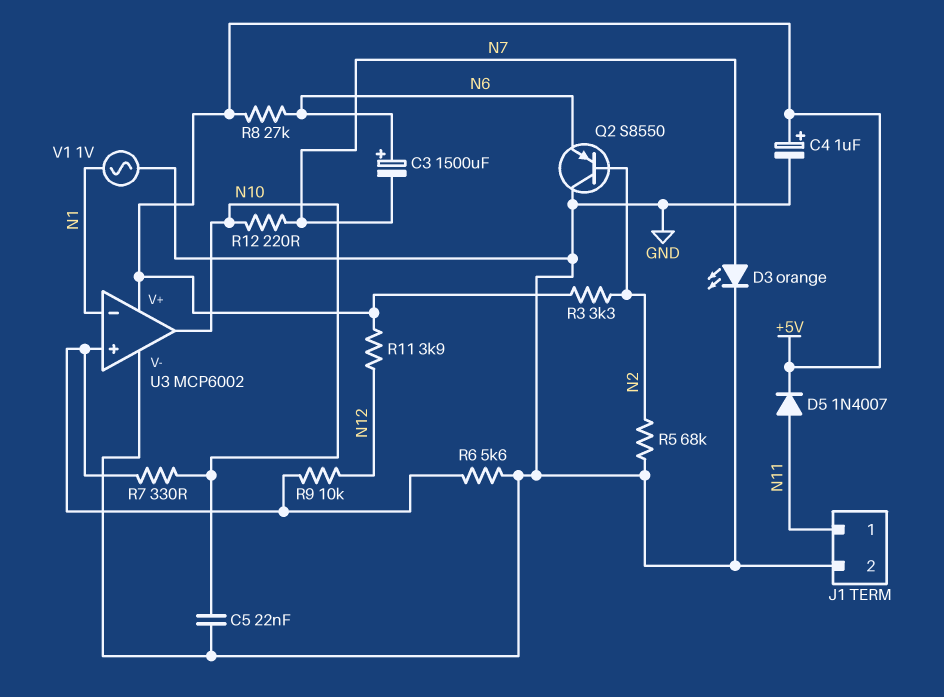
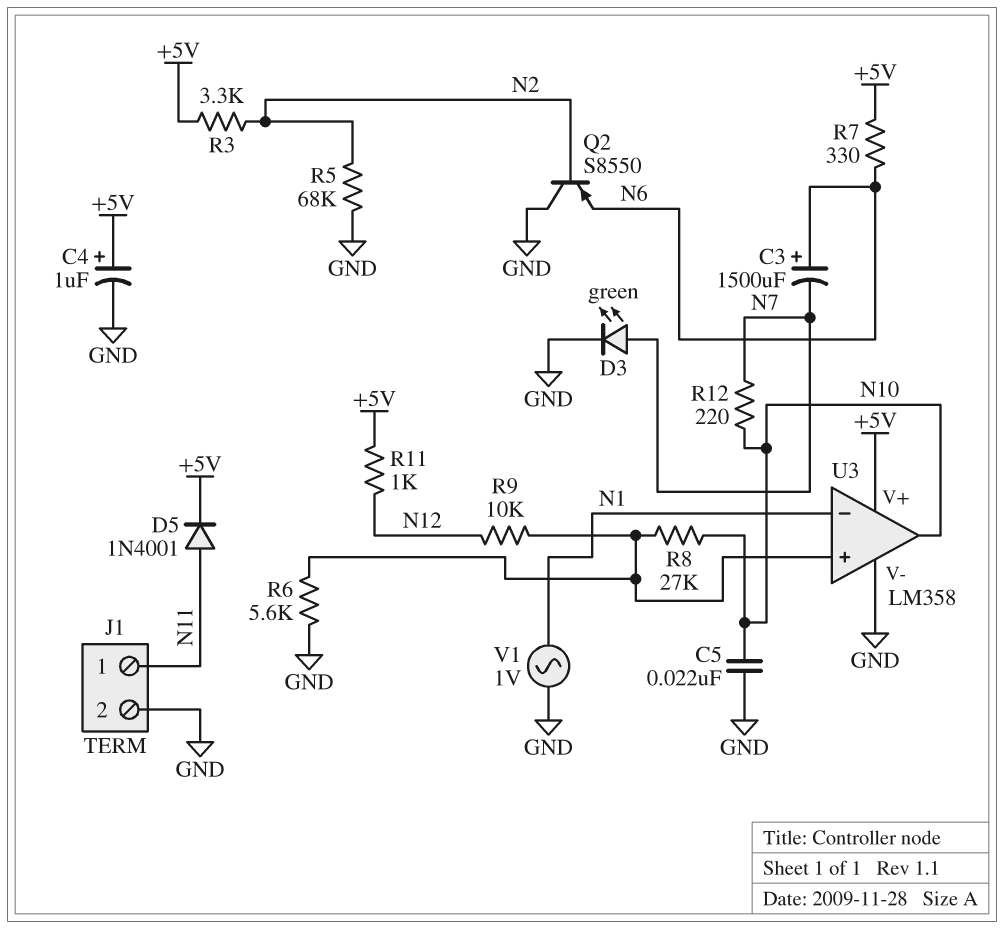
D3: LED orange (A N7, K GND) -> LED green (A N7, K GND)
D5: diode 1N4007 (A N11, K +5V) -> diode 1N4001 (A N11, K +5V)
R7: 330 (N10, U3/in+) -> 330 (+5V, N6)
R8: 27k (+5V, N6) -> 27k (N10, U3/in+)
R11: 3.9k (+5V, N12) -> 1k (+5V, N12)
U3: MCP6002 -> LM358

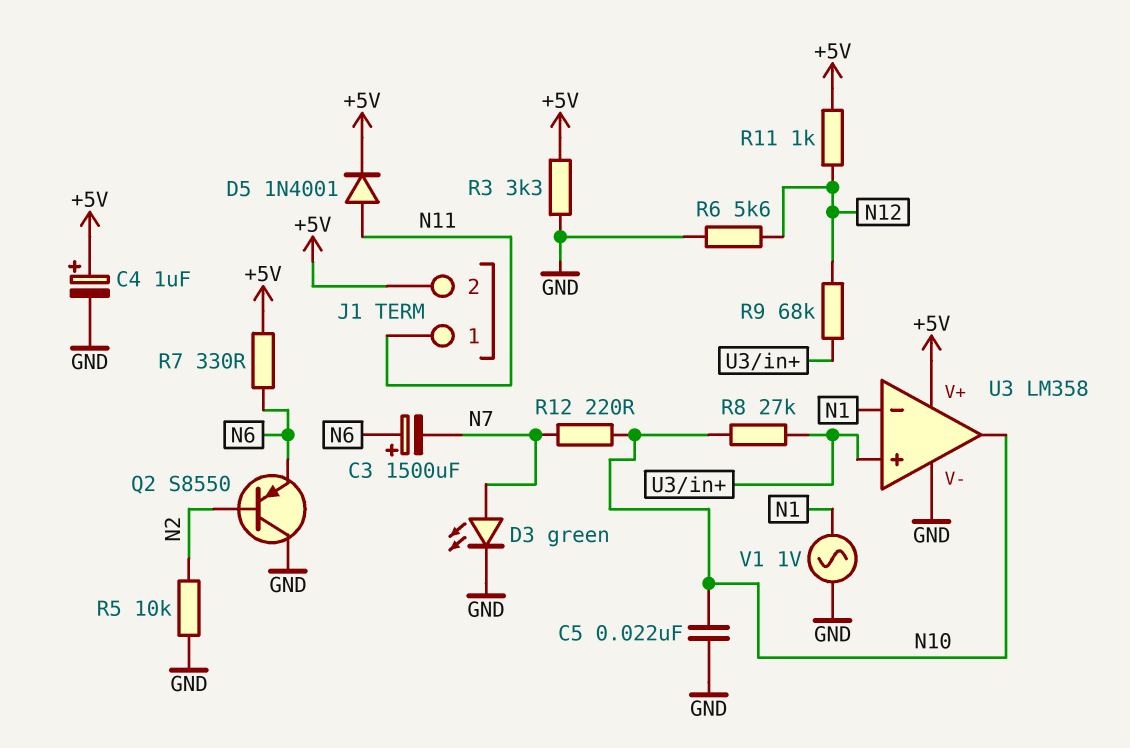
J1 pin 2: GND -> +5V
R3: 3.3k (+5V, N2) -> 3.3k (+5V, GND)
R5: 68k (GND, N2) -> 10k (GND, N2)
R6: 5.6k (GND, U3/in+) -> 5.6k (GND, N12)
R9: 10k (N12, U3/in+) -> 68k (N12, U3/in+)

